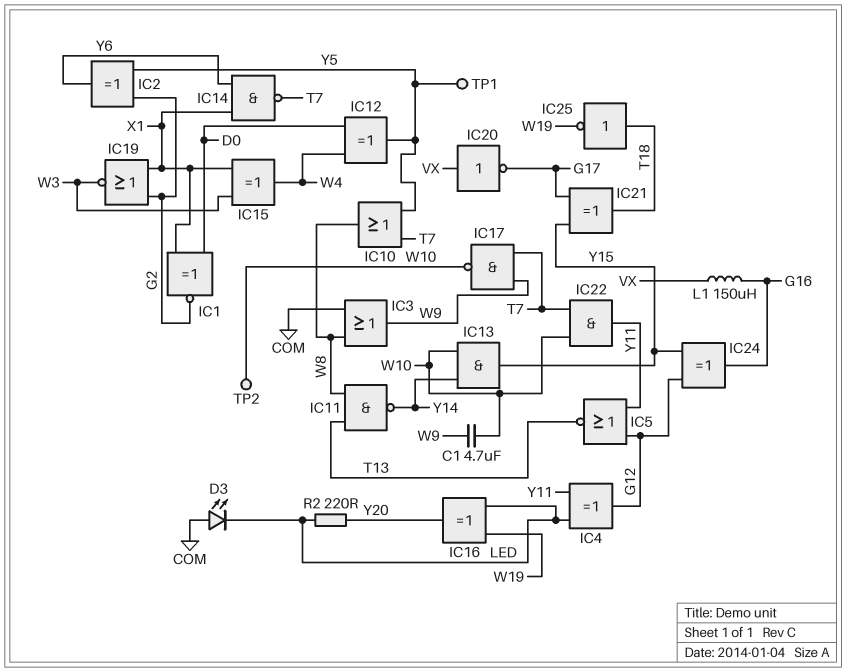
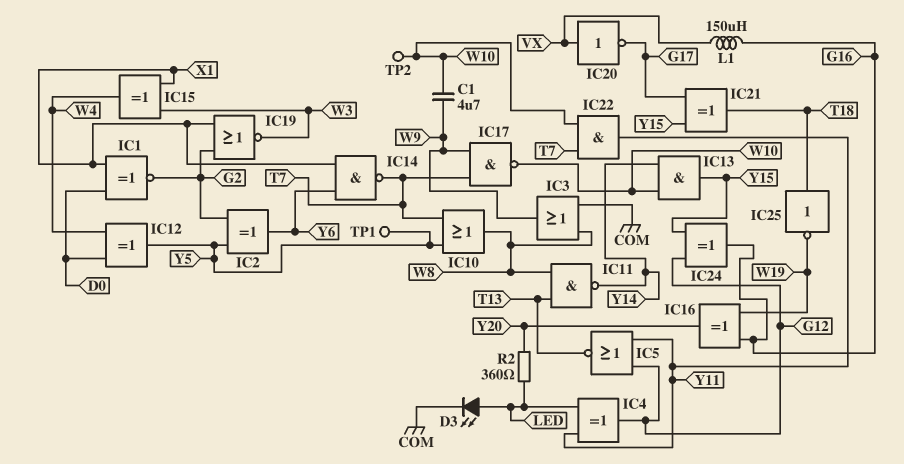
D3: LED (A COM, K LED) -> LED (A LED, K COM)
IC16: XOR (in LED, in W19, out Y20) -> XOR (in G16, in W19, out Y20)
R2: 220 (LED, Y20) -> 360 (LED, Y20)

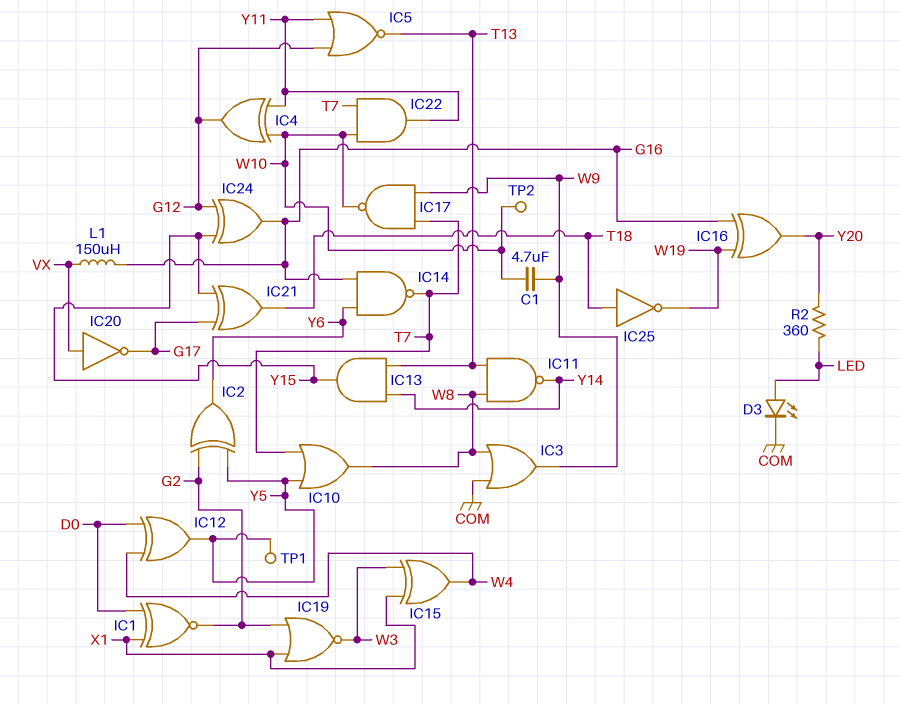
IC4: XOR (in LED, in Y11, out G12) -> XOR (in W10, in Y11, out G12)
IC13: AND (in W10, in Y14, out Y15) -> AND (in T13, in Y14, out Y15)
IC14: NAND (in X1, in Y6, out T7) -> NAND (in G16, in Y6, out T7)

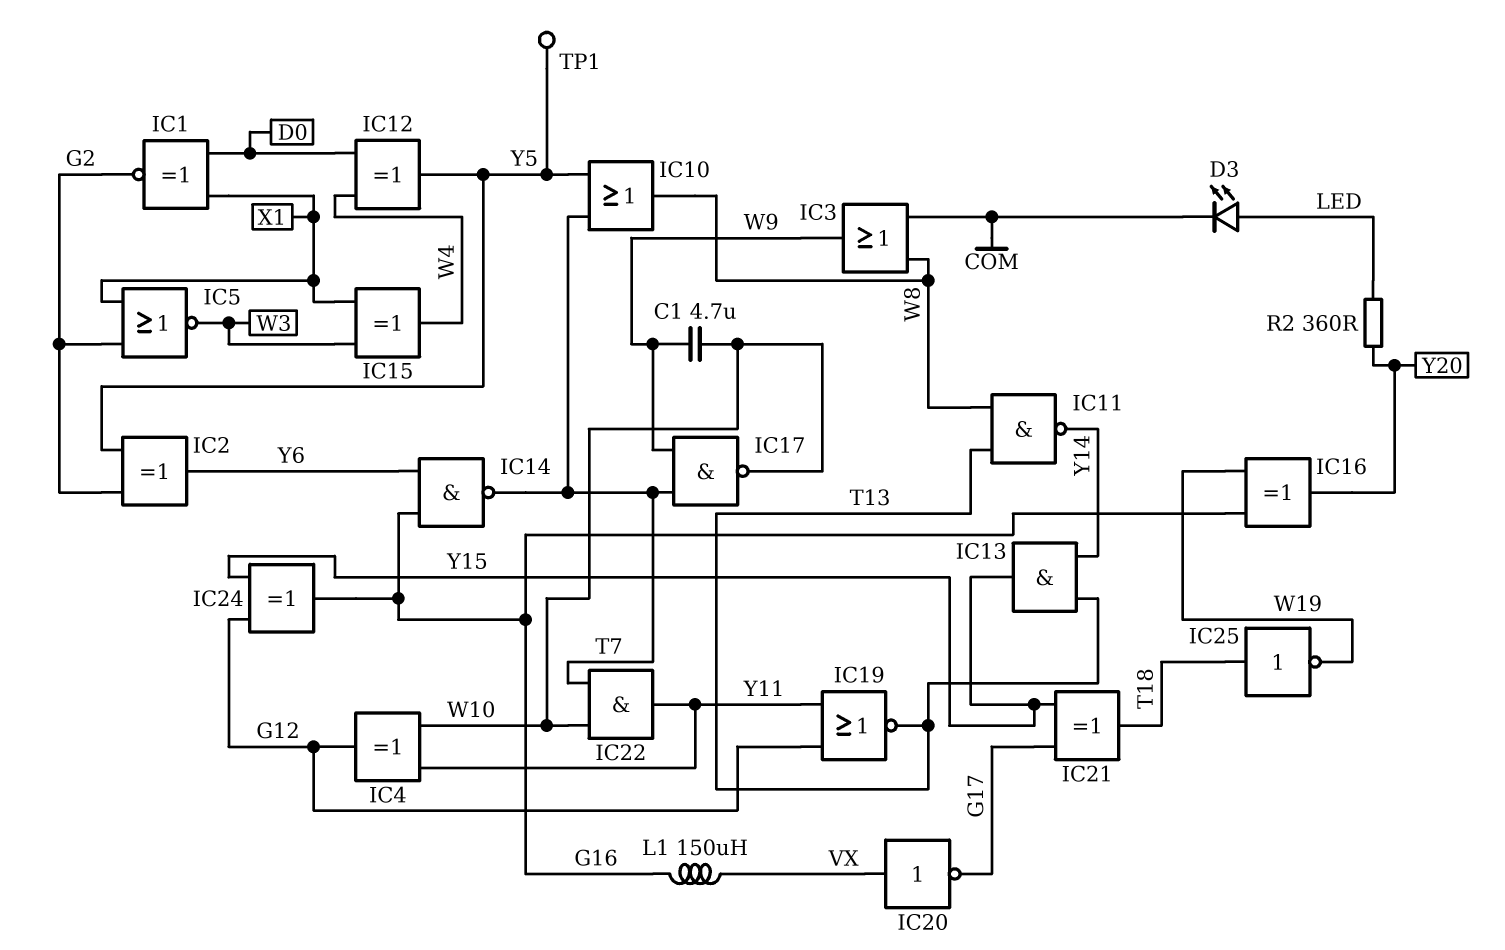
IC5: NOR (in G12, in Y11, out T13) -> NOR (in G2, in X1, out W3)
IC19: NOR (in G2, in X1, out W3) -> NOR (in G12, in Y11, out T13)
TP2: test point (W10) -> none

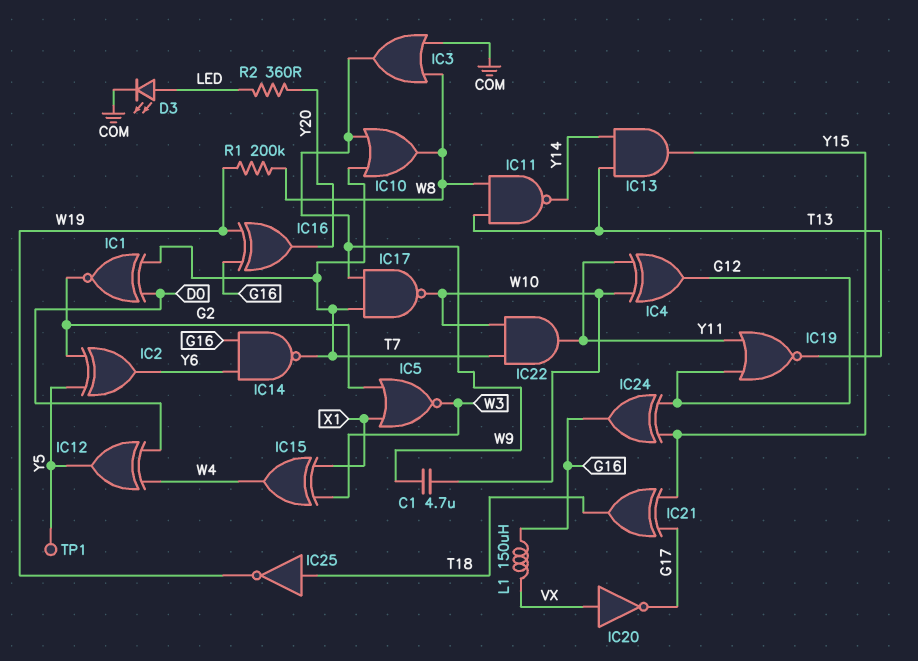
IC1: XNOR (in D0, in X1, out G2) -> XNOR (in D0, in T7, out G2)
IC10: OR (in T7, in Y5, out W8) -> OR (in T7, in W9, out W8)
R1: none -> 200k (W8, W19)

